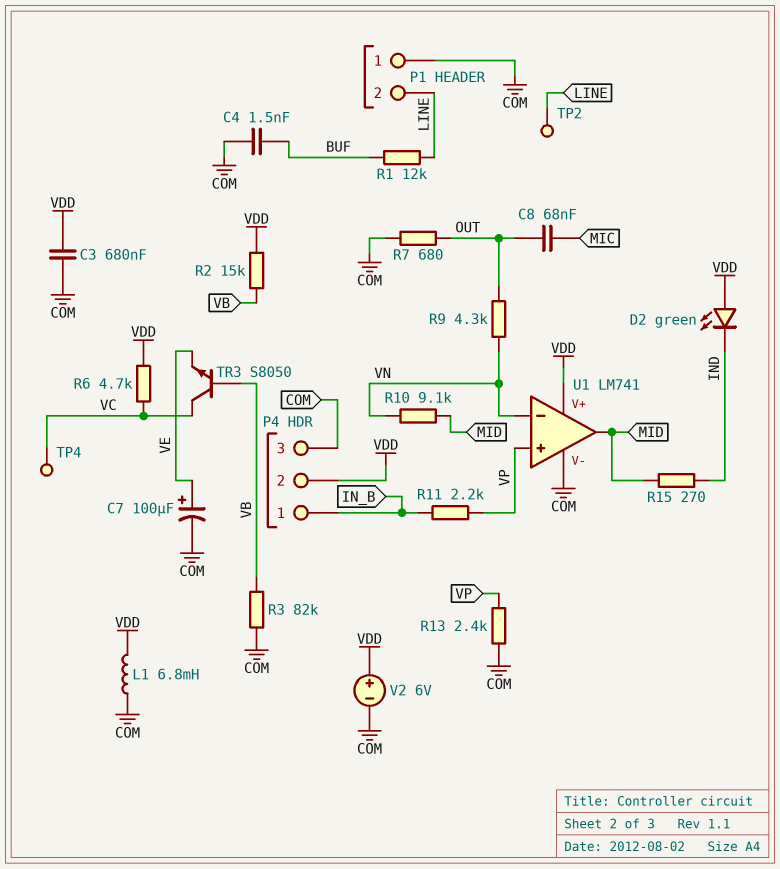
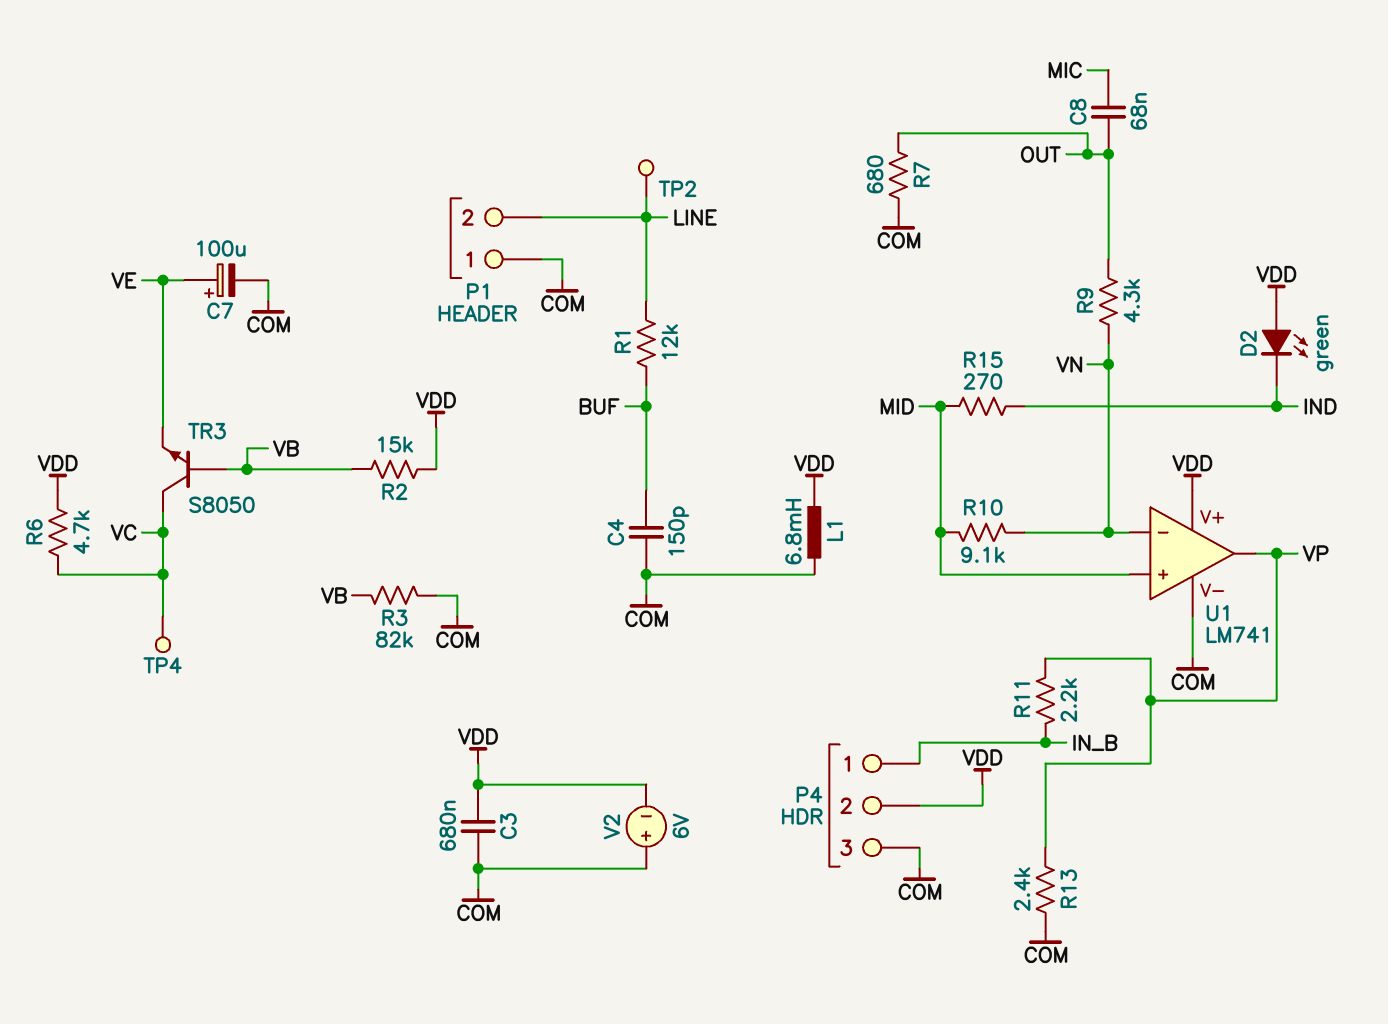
C4: 1.5nF (BUF, COM) -> 150pF (BUF, COM)
U1 pin in+: VP -> MID
U1 pin out: MID -> VP
V2: 6V (plus VDD, minus COM) -> 6V (plus COM, minus VDD)

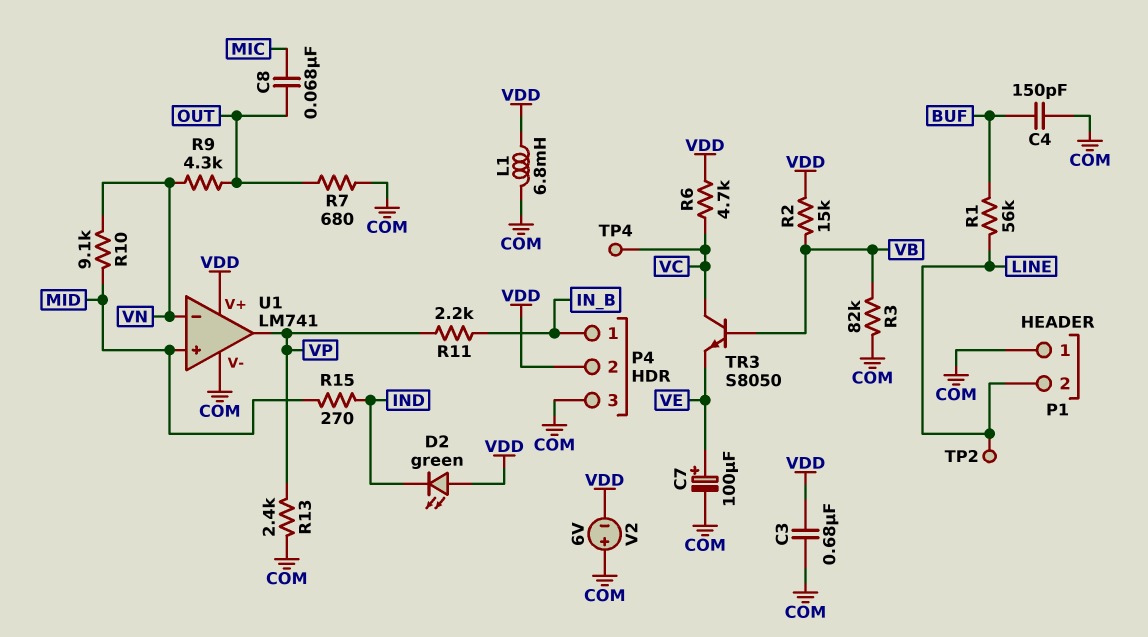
R1: 12k (BUF, LINE) -> 56k (BUF, LINE)

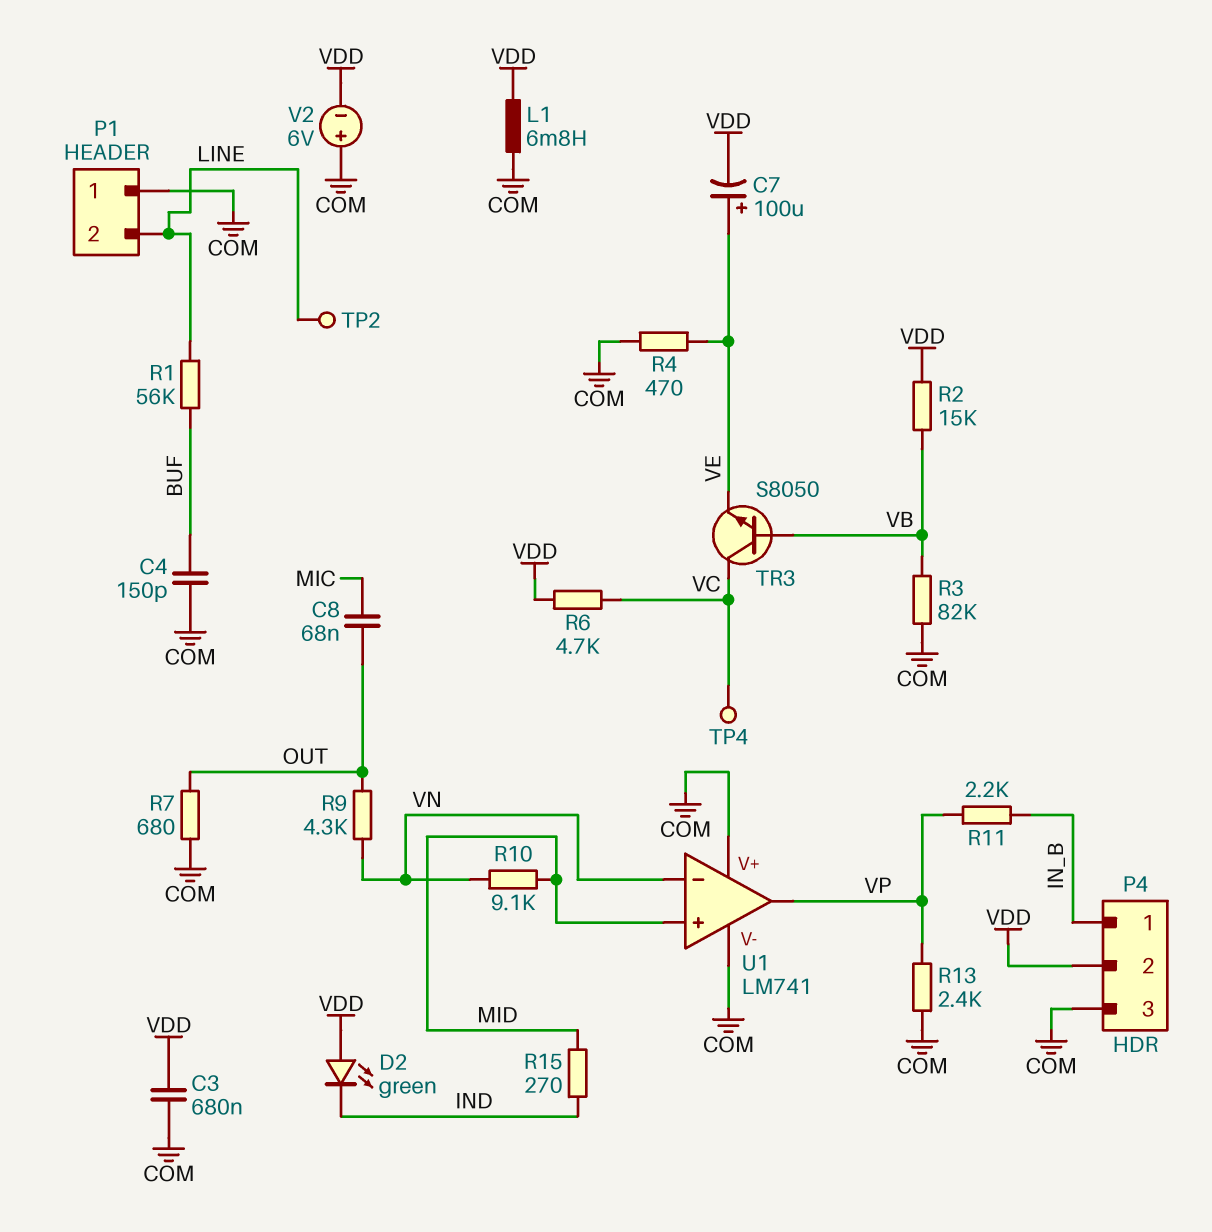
C7: 100uF (plus VE, minus COM) -> 100uF (plus VE, minus VDD)
R4: none -> 470 (COM, VE)
U1 pin V+: VDD -> COM

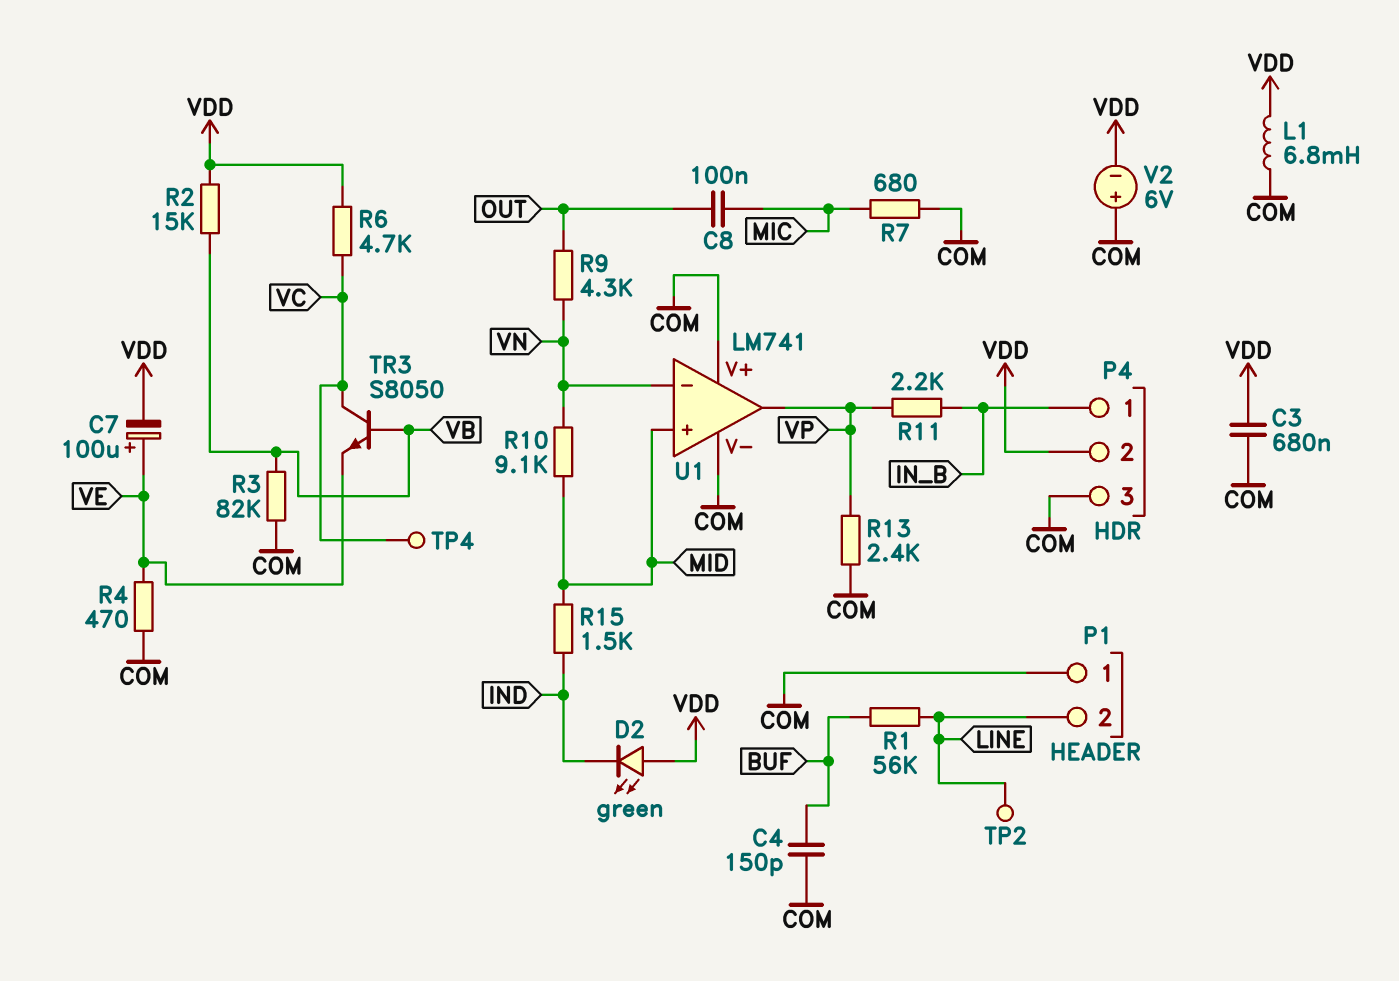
C8: 68nF (MIC, OUT) -> 100nF (MIC, OUT)
R7: 680 (COM, OUT) -> 680 (COM, MIC)
R15: 270 (IND, MID) -> 1.5k (IND, MID)

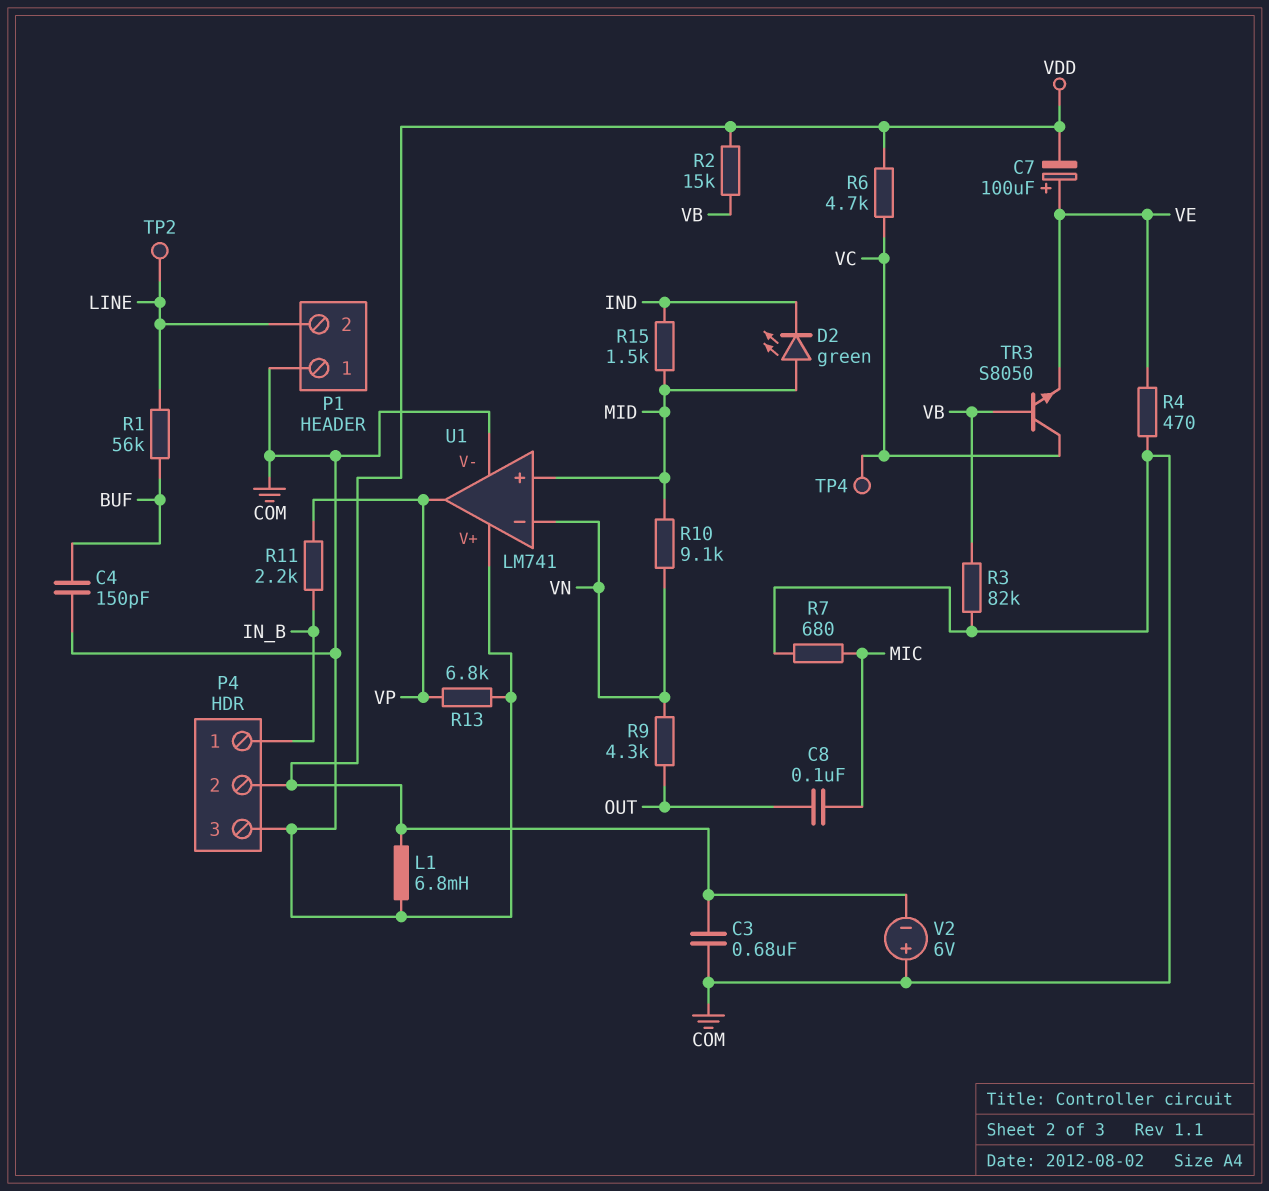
D2: LED green (A VDD, K IND) -> LED green (A MID, K IND)
R13: 2.4k (COM, VP) -> 6.8k (COM, VP)

